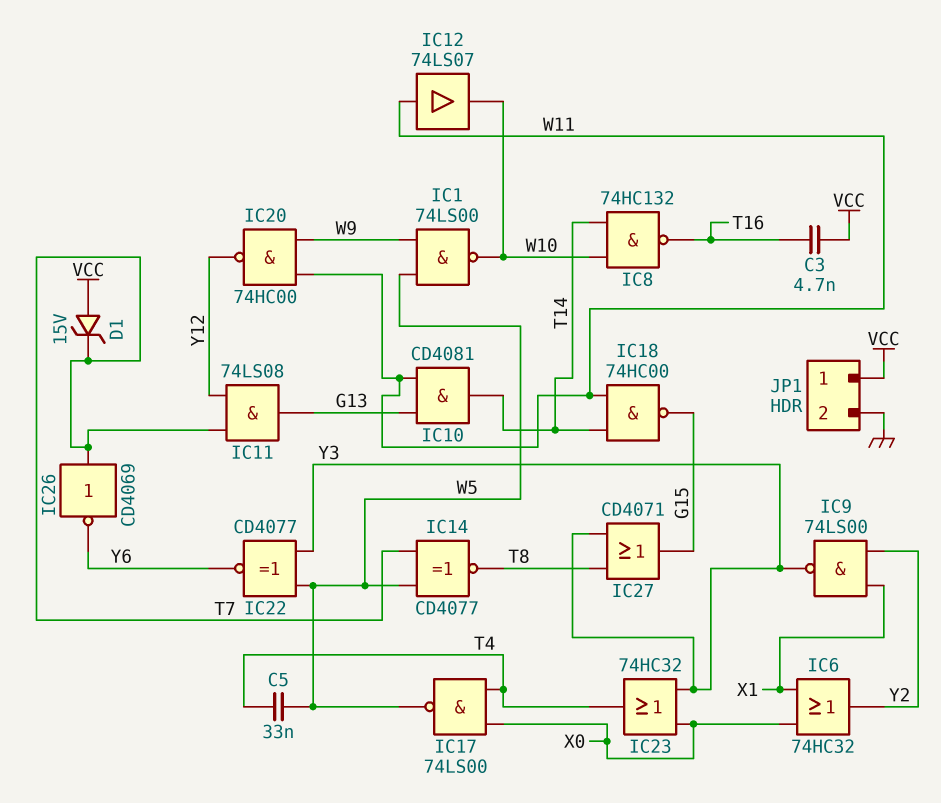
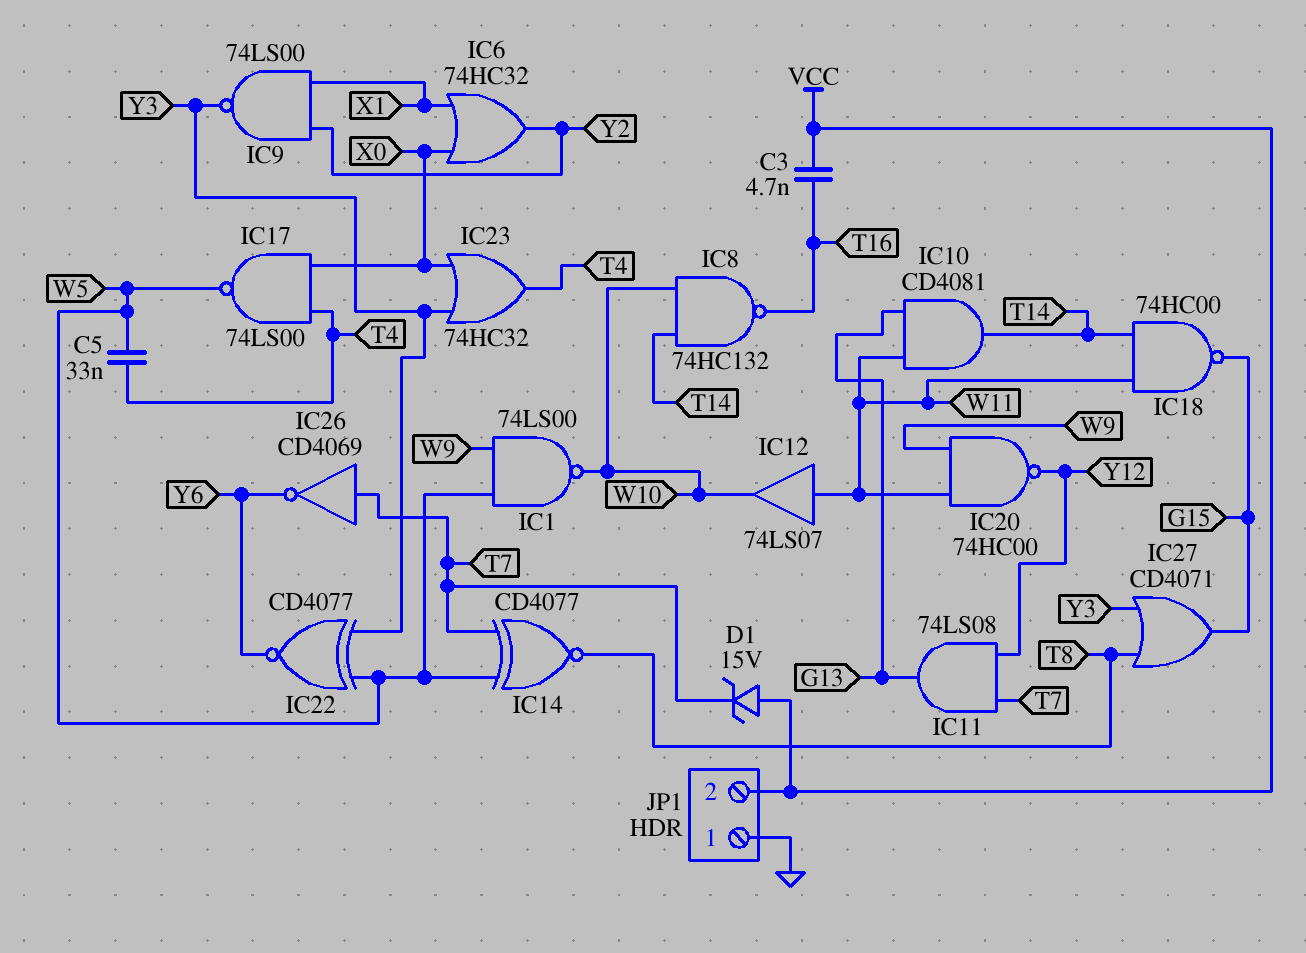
JP1 pin 1: VCC -> GND
JP1 pin 2: GND -> VCC

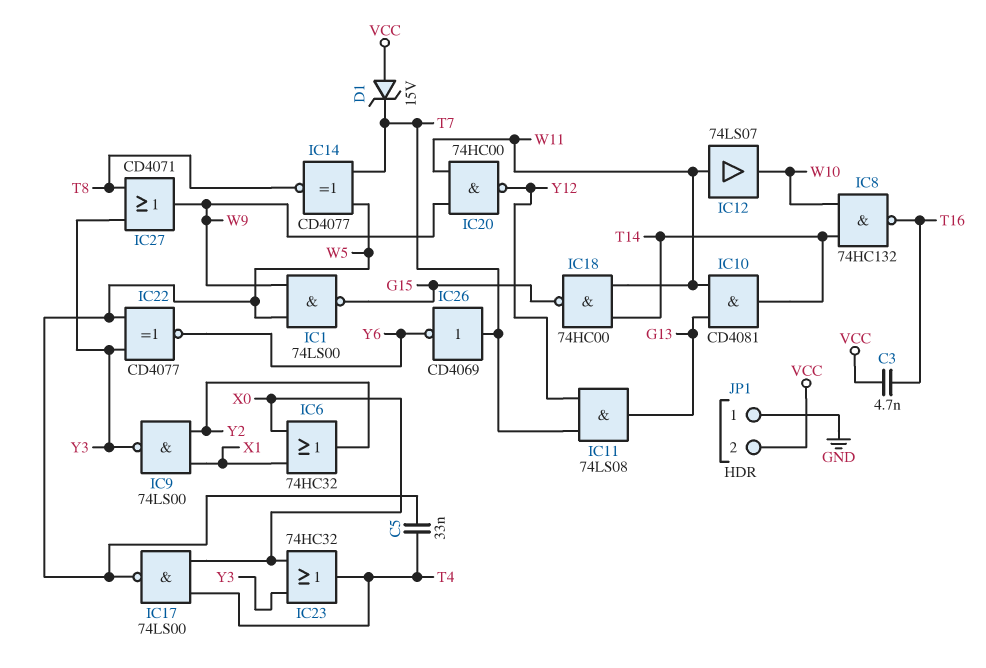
IC1: NAND 74LS00 (in W5, in W9, out W10) -> NAND 74LS00 (in W5, in W9, out G15)
IC27: OR CD4071 (in T8, in Y3, out G15) -> OR CD4071 (in T8, in Y3, out W9)

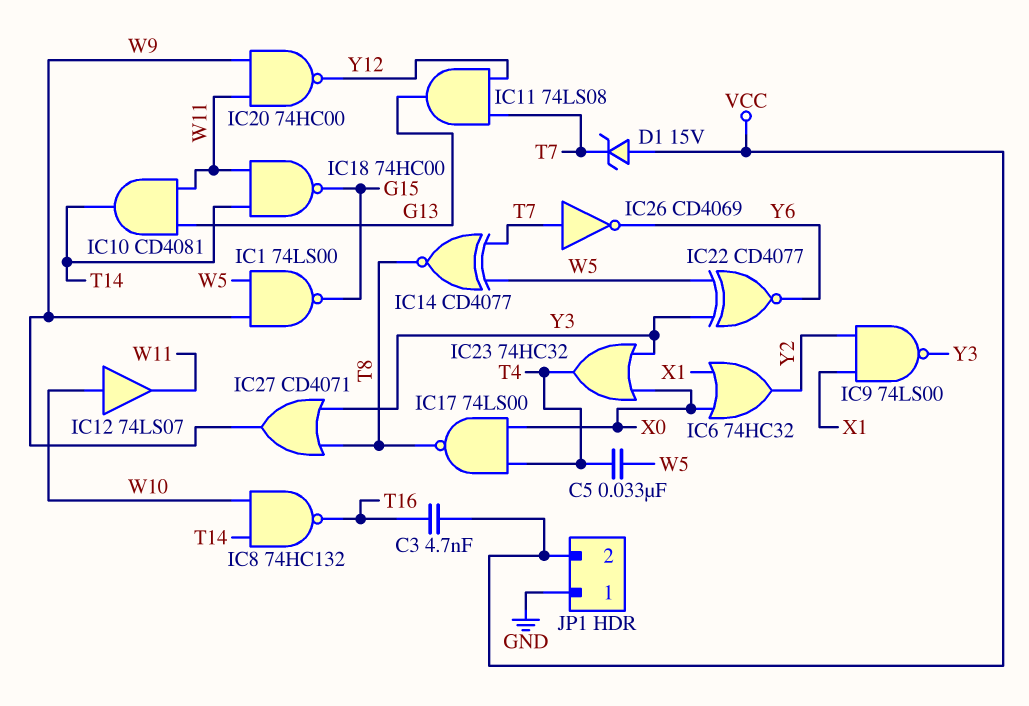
IC12: buffer 74LS07 (in W11, out W10) -> buffer 74LS07 (in W10, out W11)
IC17: NAND 74LS00 (in T4, in X0, out W5) -> NAND 74LS00 (in T4, in X0, out T8)

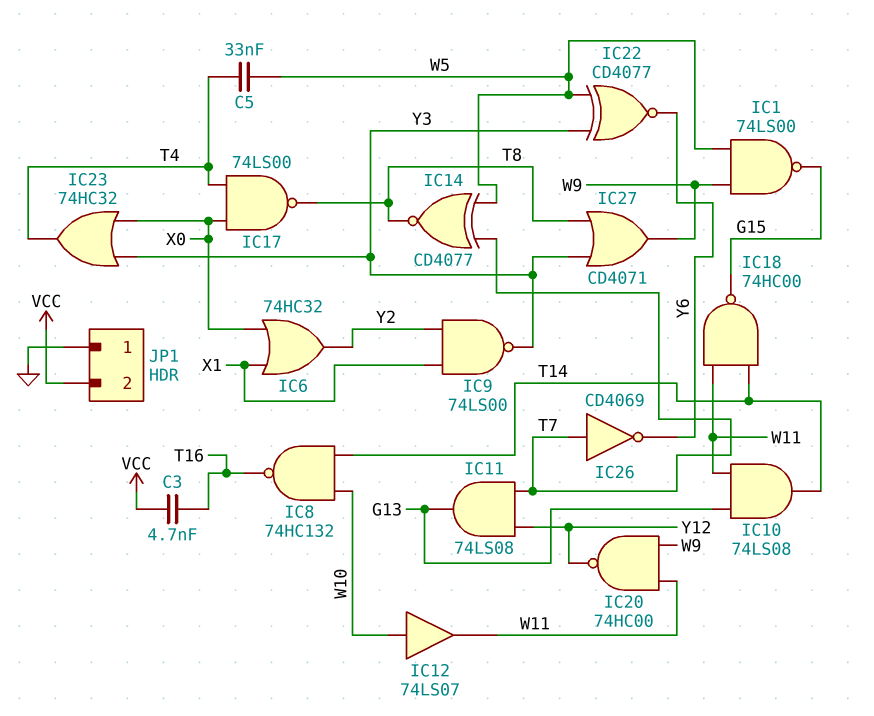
D1: zener 15V (A VCC, K T7) -> none
IC10: AND CD4081 (in G13, in W11, out T14) -> AND 74LS08 (in G13, in W11, out T14)

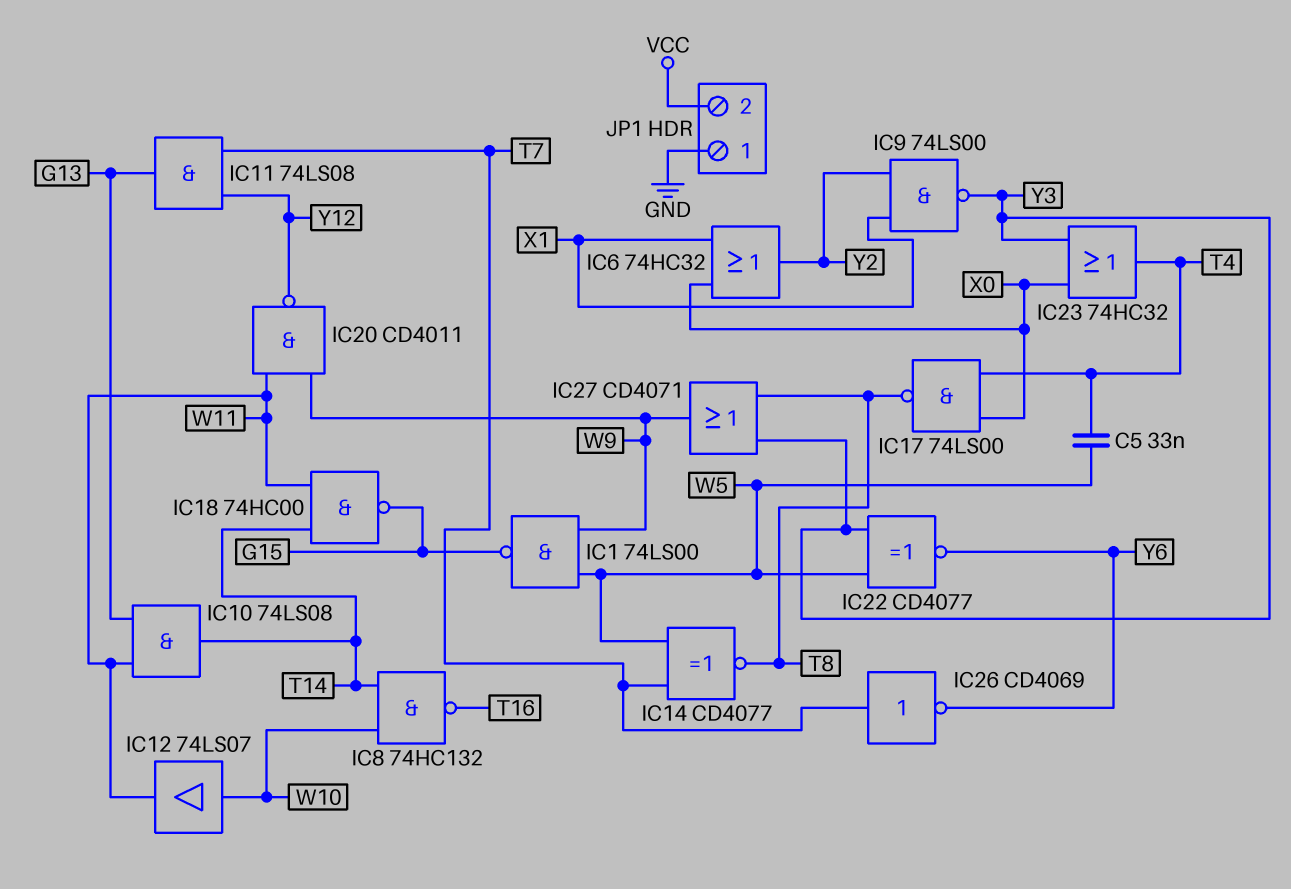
C3: 4.7nF (T16, VCC) -> none
IC20: NAND 74HC00 (in W9, in W11, out Y12) -> NAND CD4011 (in W9, in W11, out Y12)

